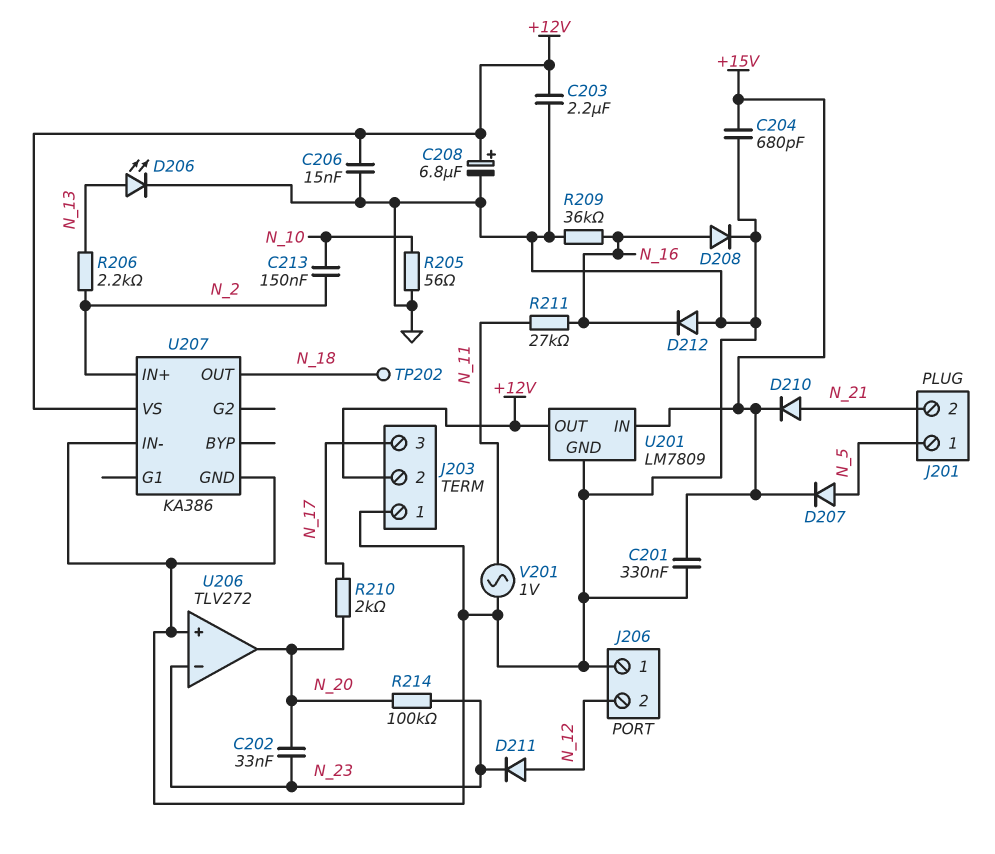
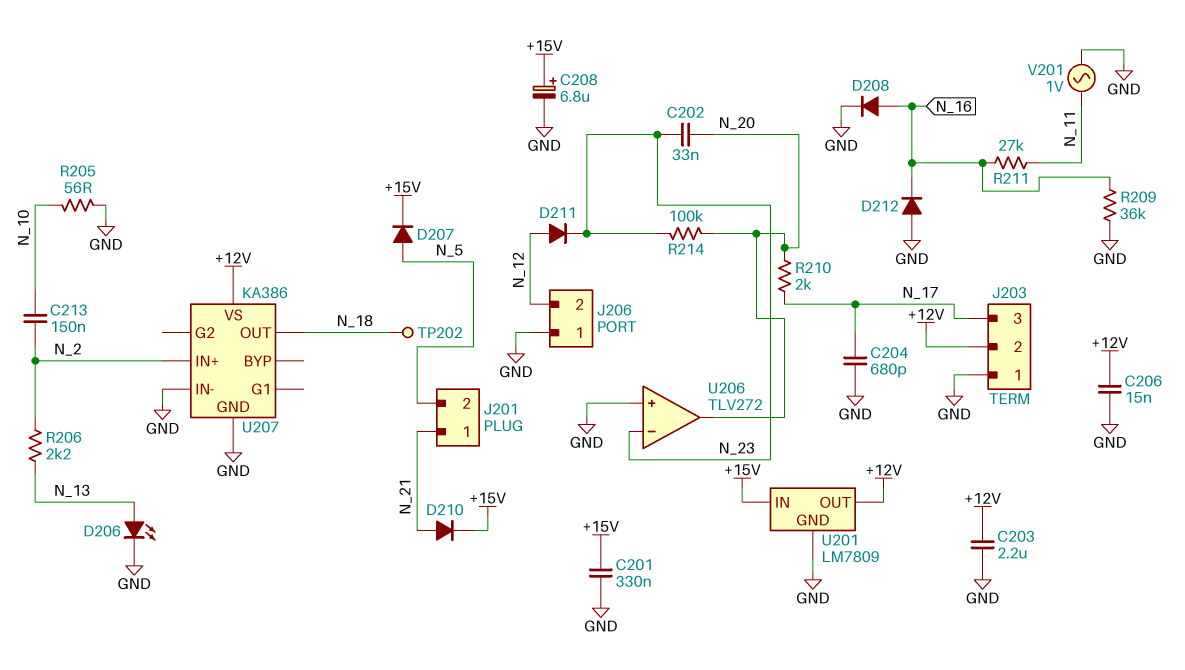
C204: 680pF (+15V, GND) -> 680pF (GND, N_17)
C208: 6.8uF (plus +12V, minus GND) -> 6.8uF (plus +15V, minus GND)
J201 pin 1: N_5 -> N_21
J201 pin 2: N_21 -> N_5

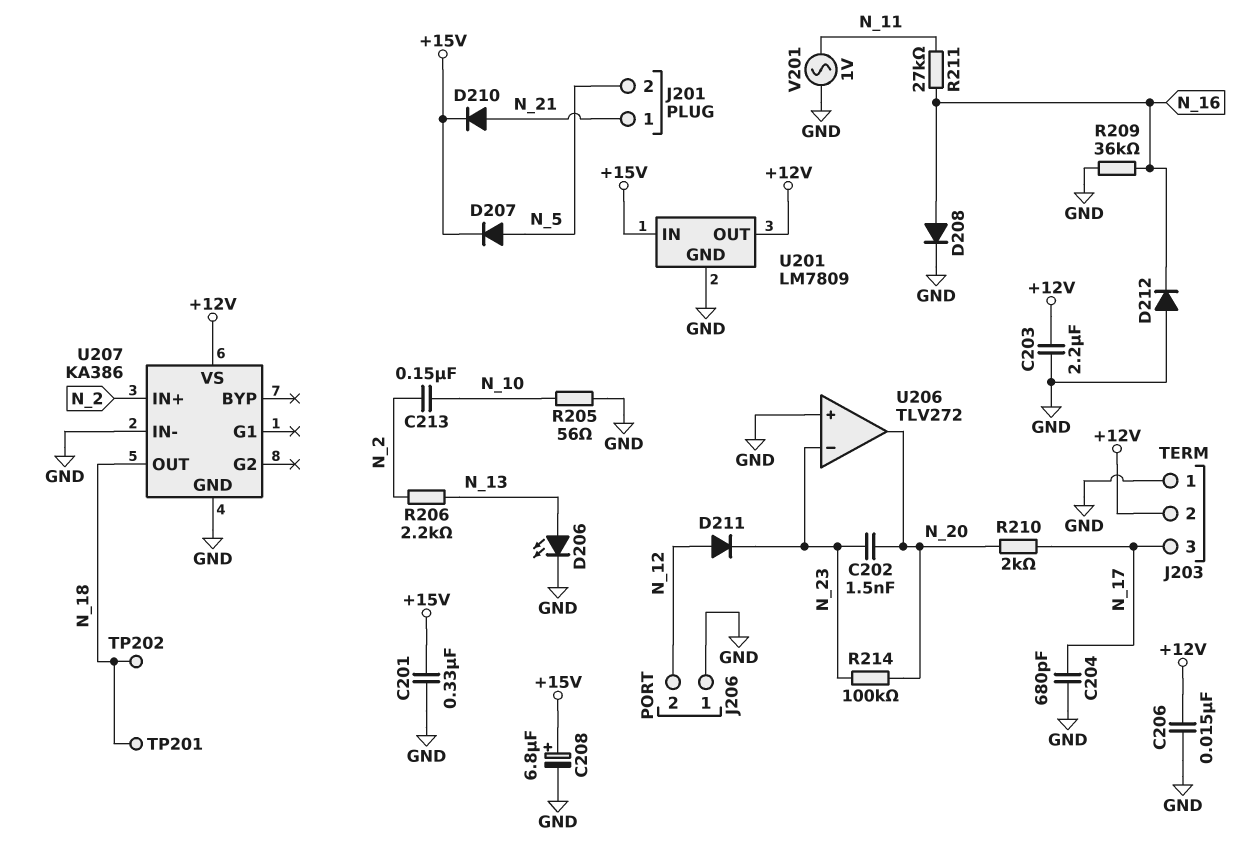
C202: 33nF (N_20, N_23) -> 1.5nF (N_20, N_23)
TP201: none -> test point (N_18)

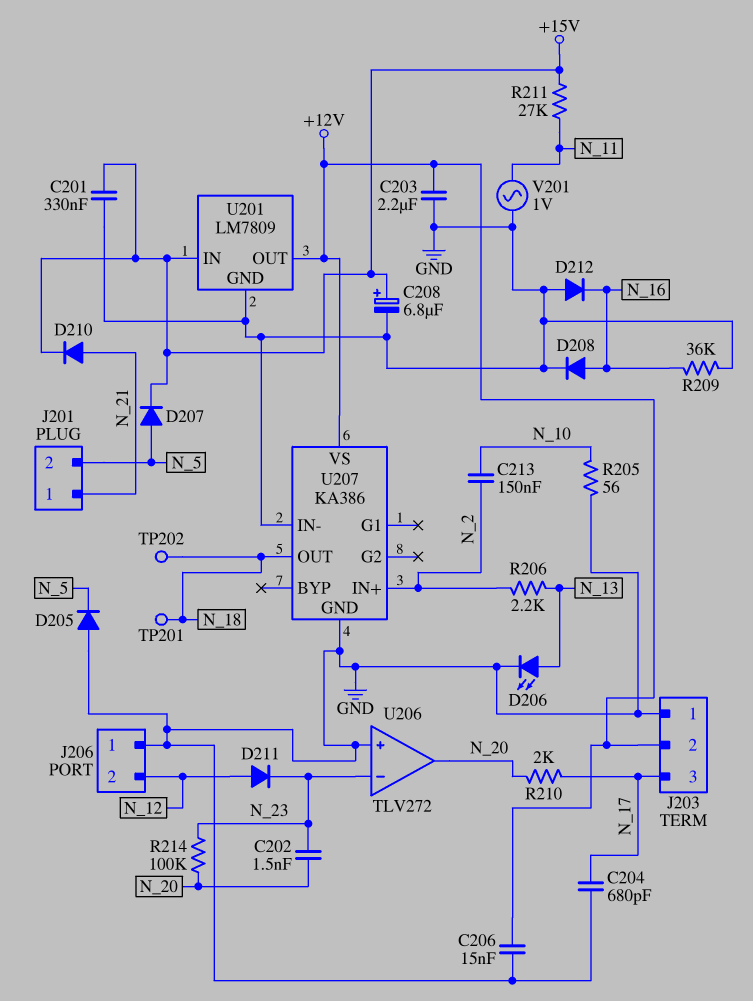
D205: none -> diode (A GND, K N_5)
R211: 27k (N_11, N_16) -> 27k (+15V, N_11)

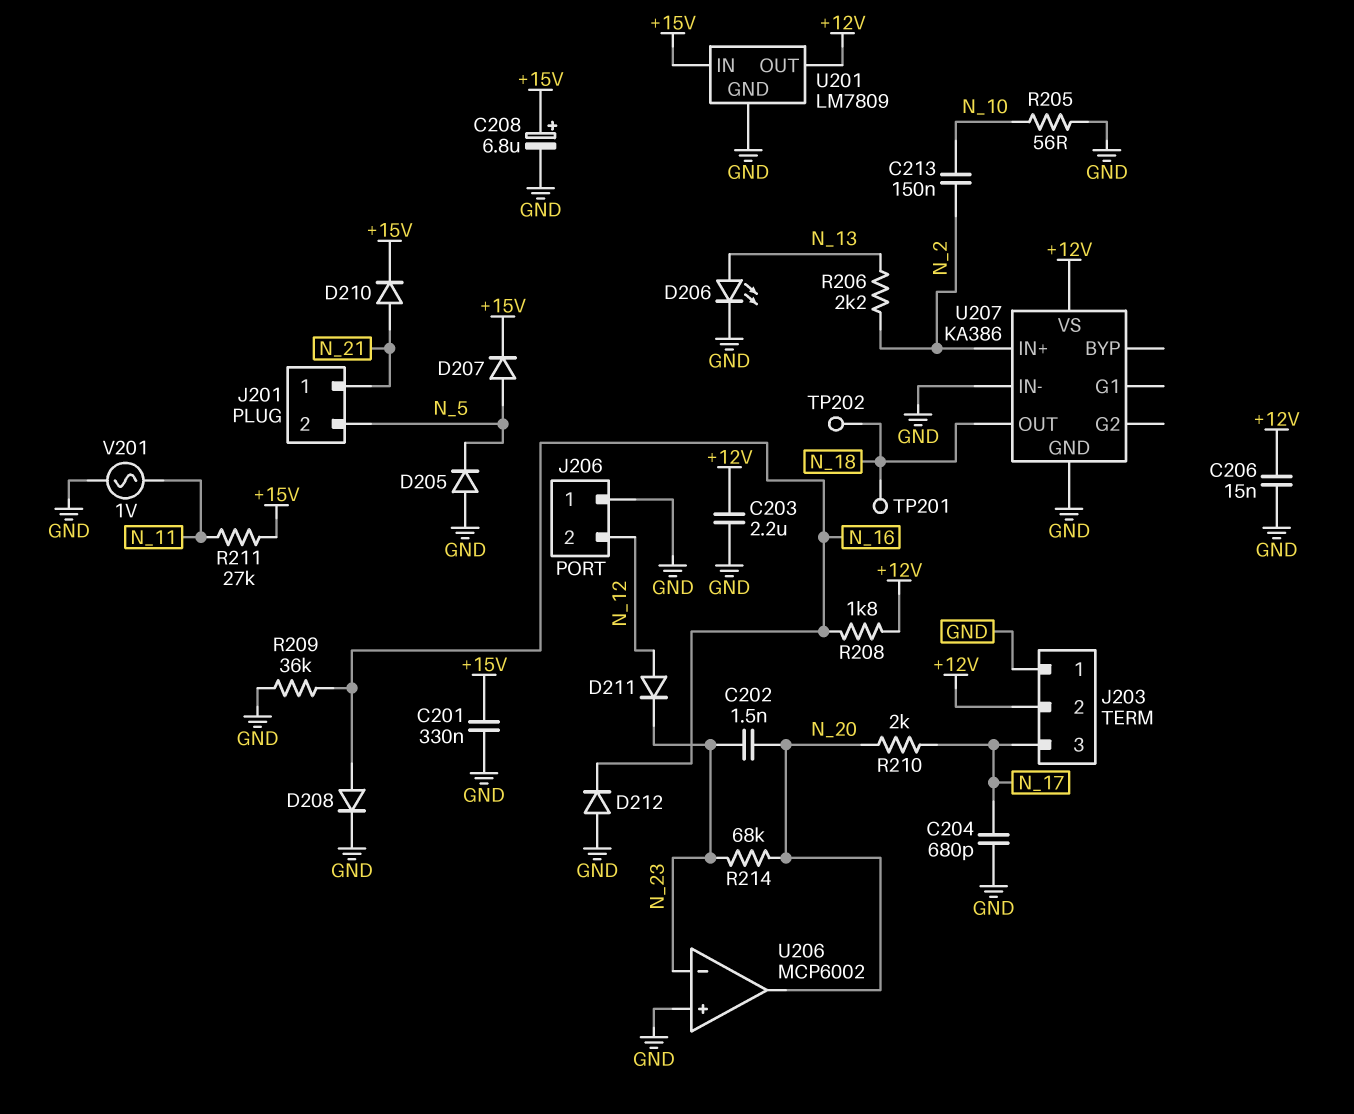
R208: none -> 1.8k (+12V, N_16)
R214: 100k (N_20, N_23) -> 68k (N_20, N_23)
U206: TLV272 -> MCP6002

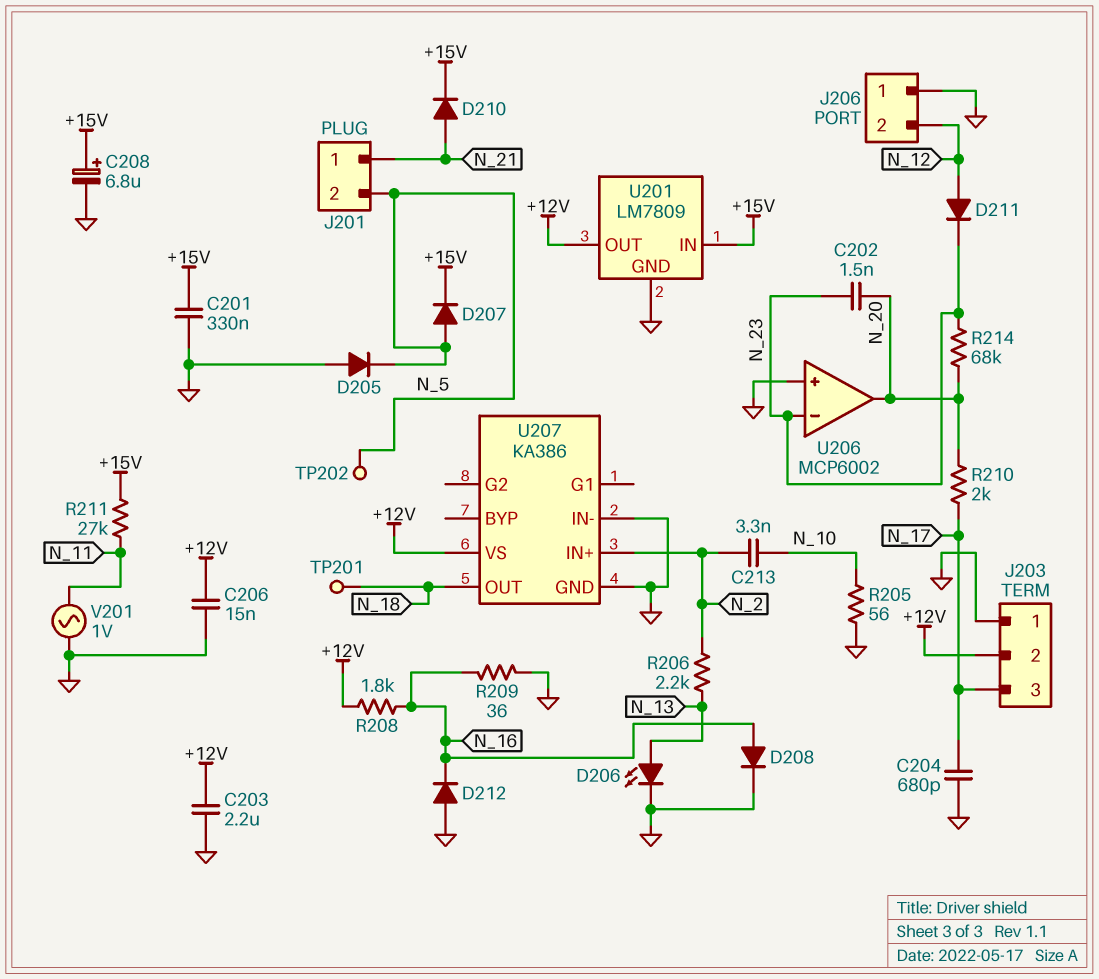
C213: 150nF (N_2, N_10) -> 3.3nF (N_2, N_10)
R209: 36k (GND, N_16) -> 36 (GND, N_16)
TP202: test point (N_18) -> test point (N_5)

